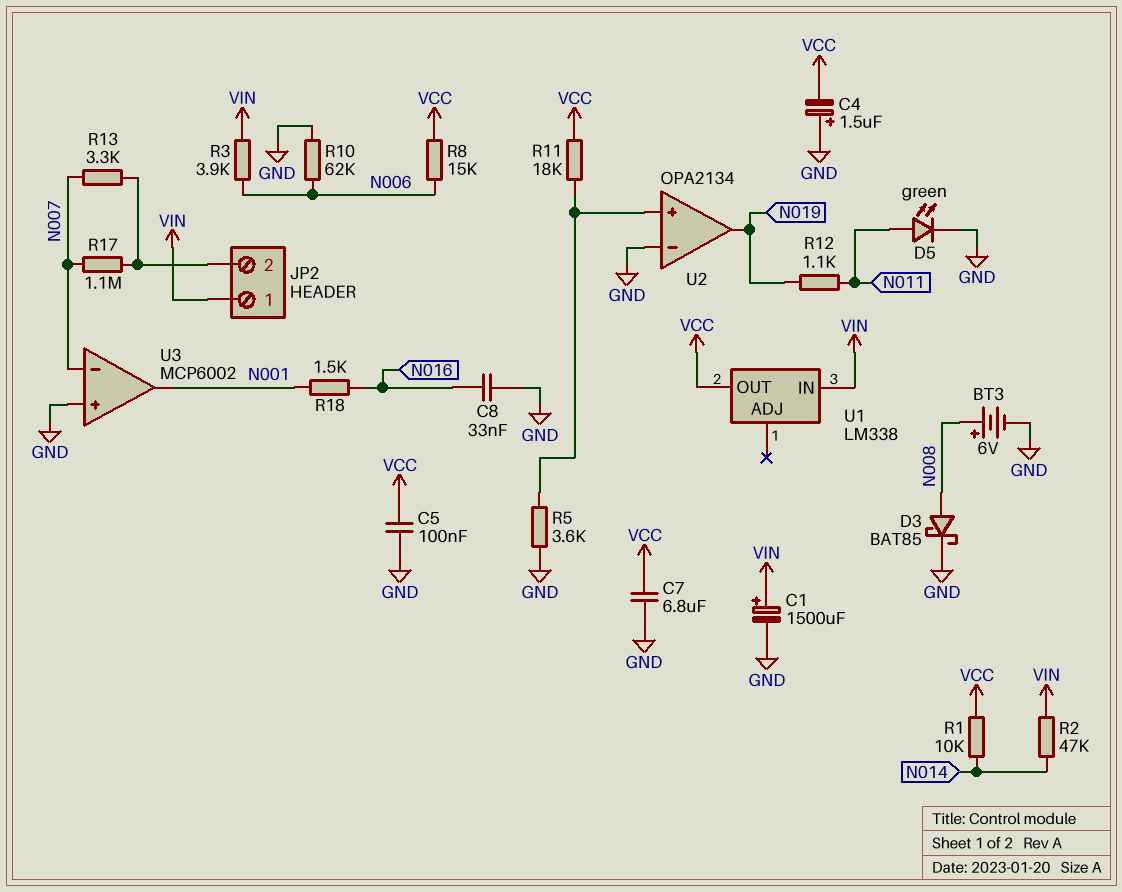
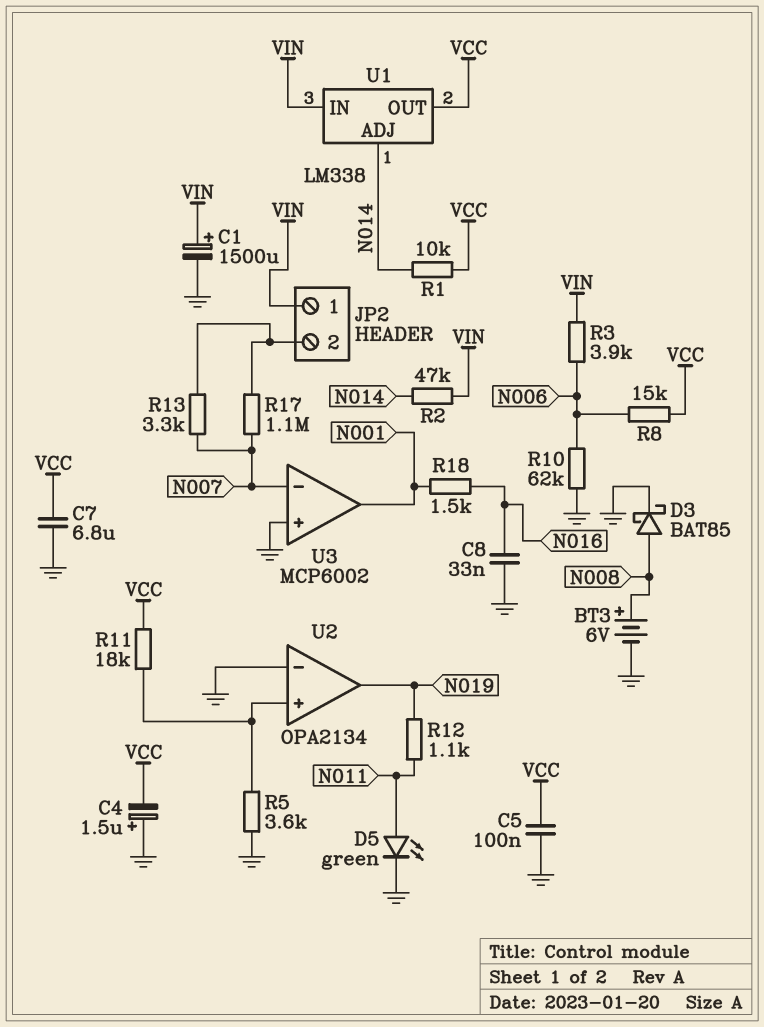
U1 pin ADJ: none -> N014

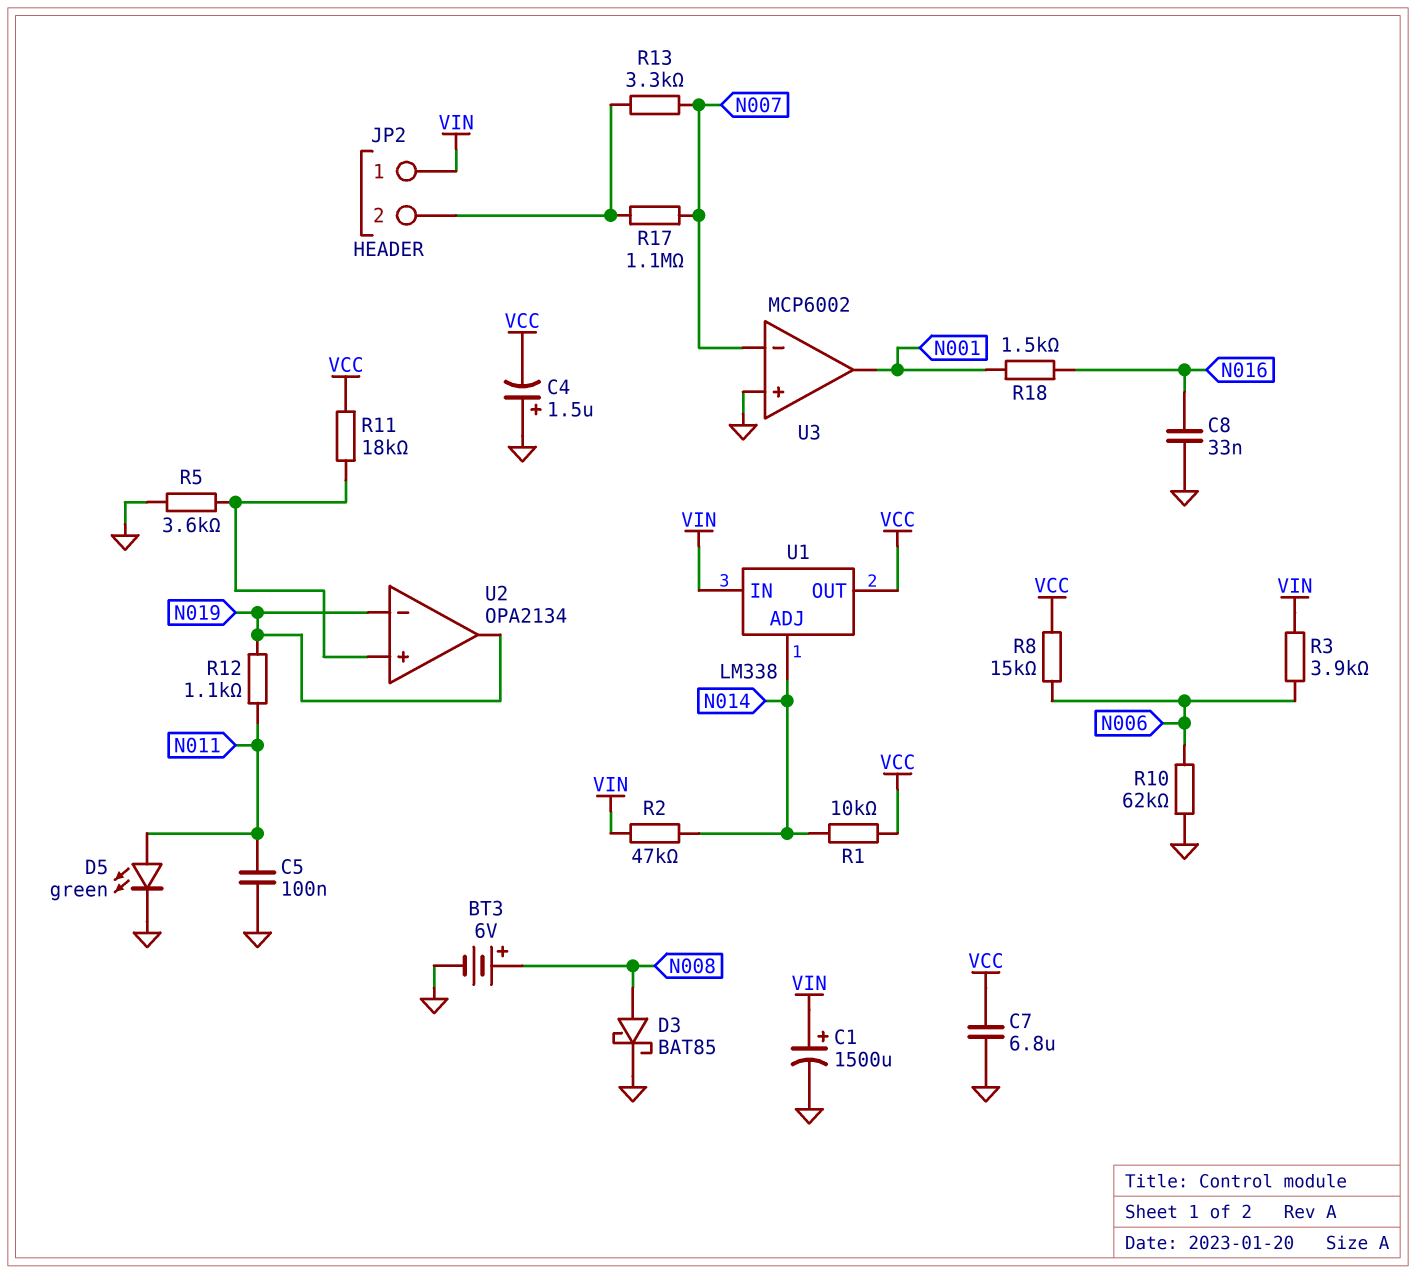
C5: 100nF (GND, VCC) -> 100nF (GND, N011)
U2 pin in-: GND -> N019

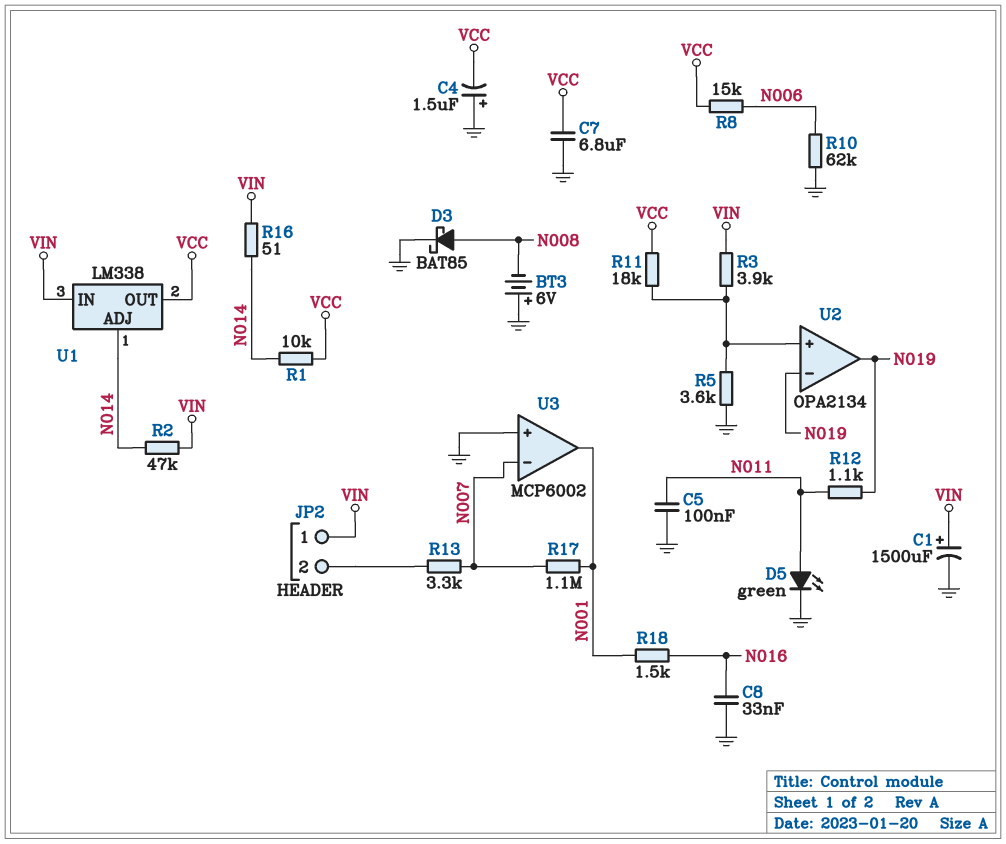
BT3: 6V (plus N008, minus GND) -> 6V (plus GND, minus N008)
R3: 3.9k (N006, VIN) -> 3.9k (U2/in+, VIN)
R16: none -> 51 (N014, VIN)
R17: 1.1M (JP2/2, N007) -> 1.1M (N001, N007)

